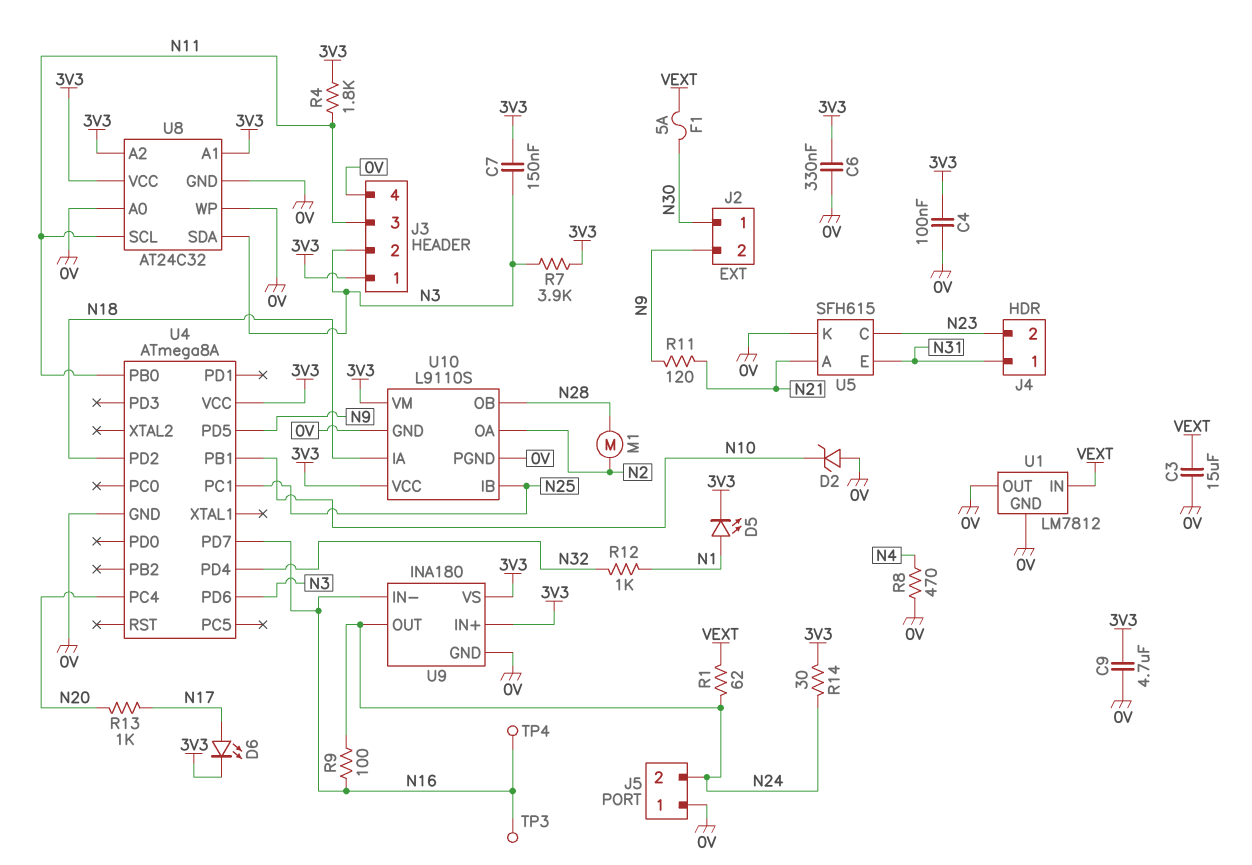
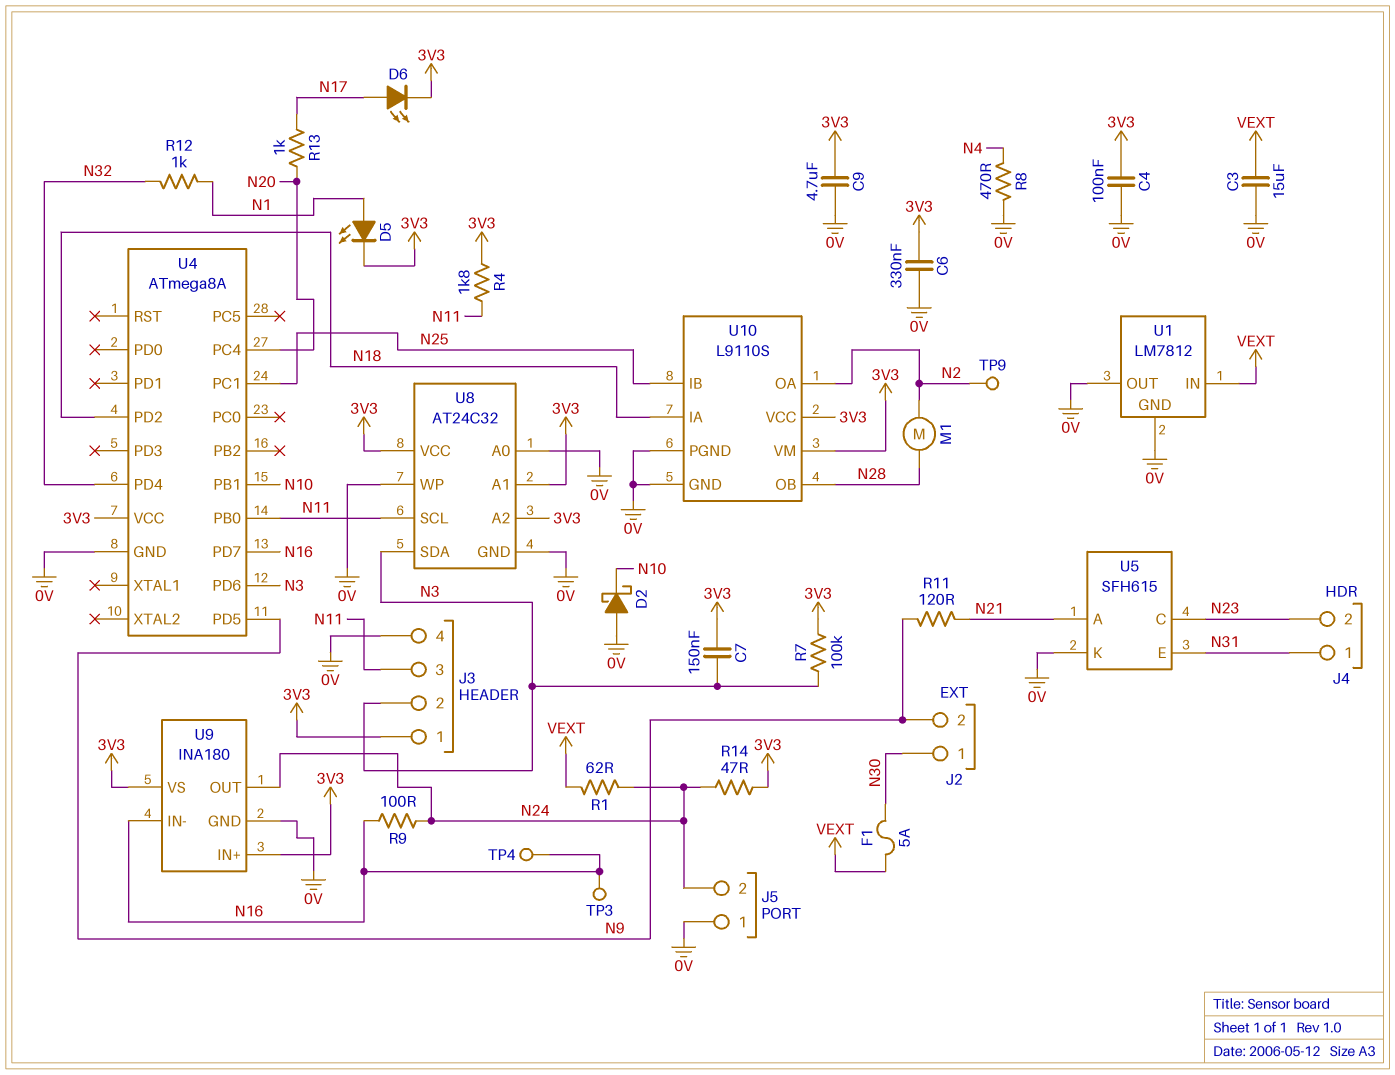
D2: zener (A 0V, K N10) -> schottky (A 0V, K N10)
R7: 3.9k (3V3, N3) -> 100k (3V3, N3)
R14: 30 (3V3, N24) -> 47 (3V3, N24)
TP9: none -> test point (N2)

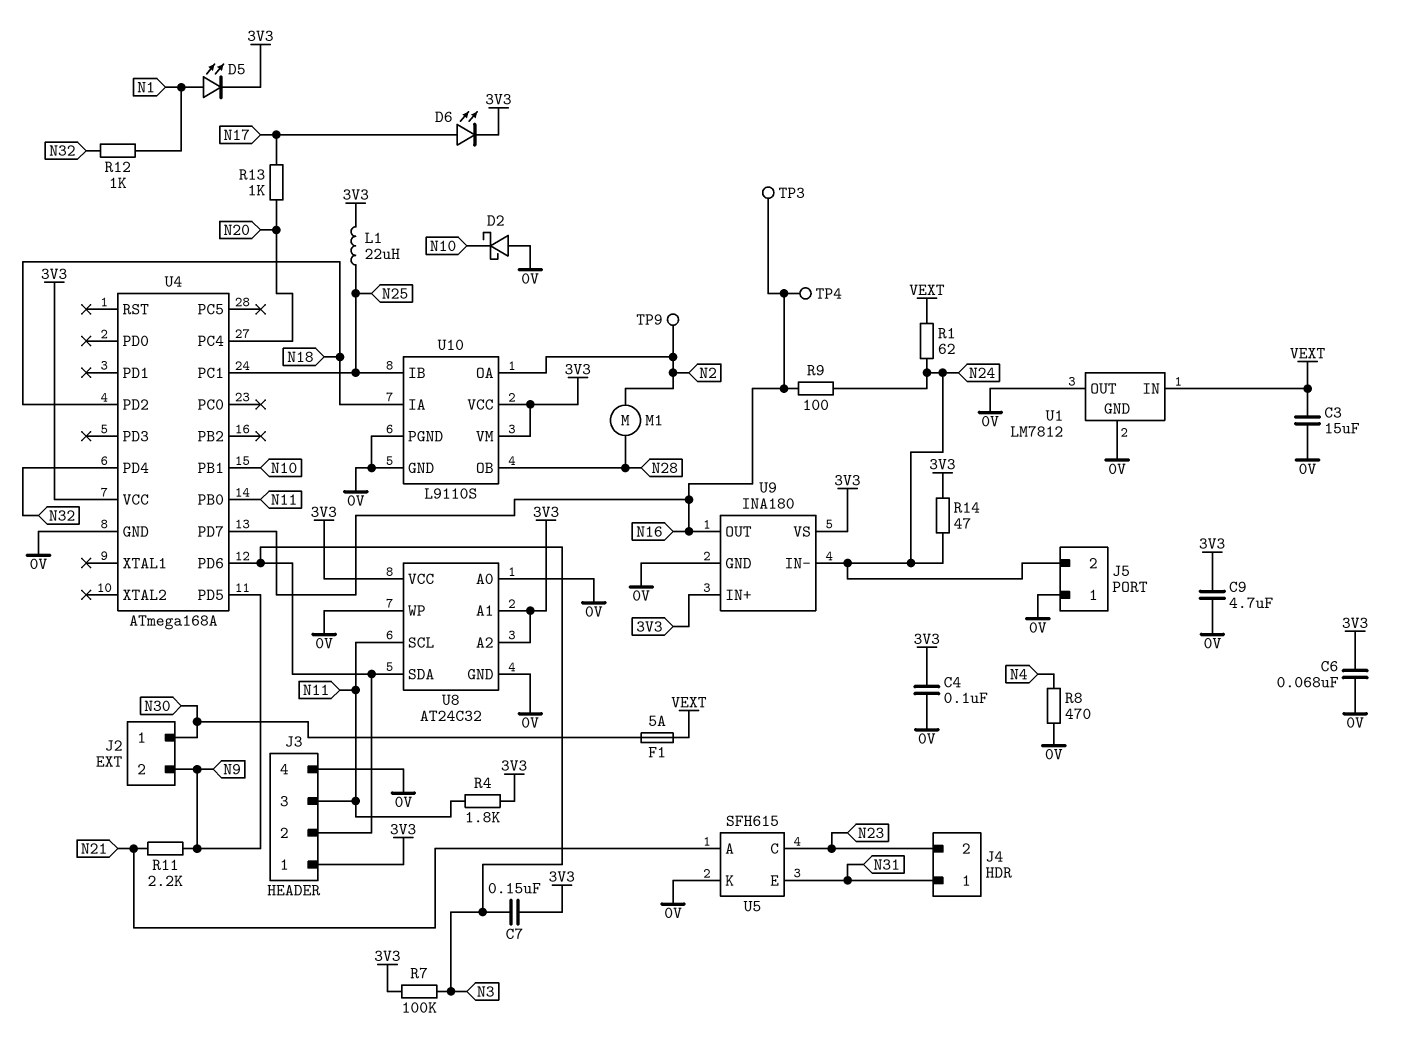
C6: 330nF (0V, 3V3) -> 68nF (0V, 3V3)
L1: none -> 22uH (3V3, N25)
R11: 120 (N9, N21) -> 2.2k (N9, N21)
U4: ATmega8A -> ATmega168A
U9 pin IN-: N16 -> N24
U9 pin OUT: N24 -> N16

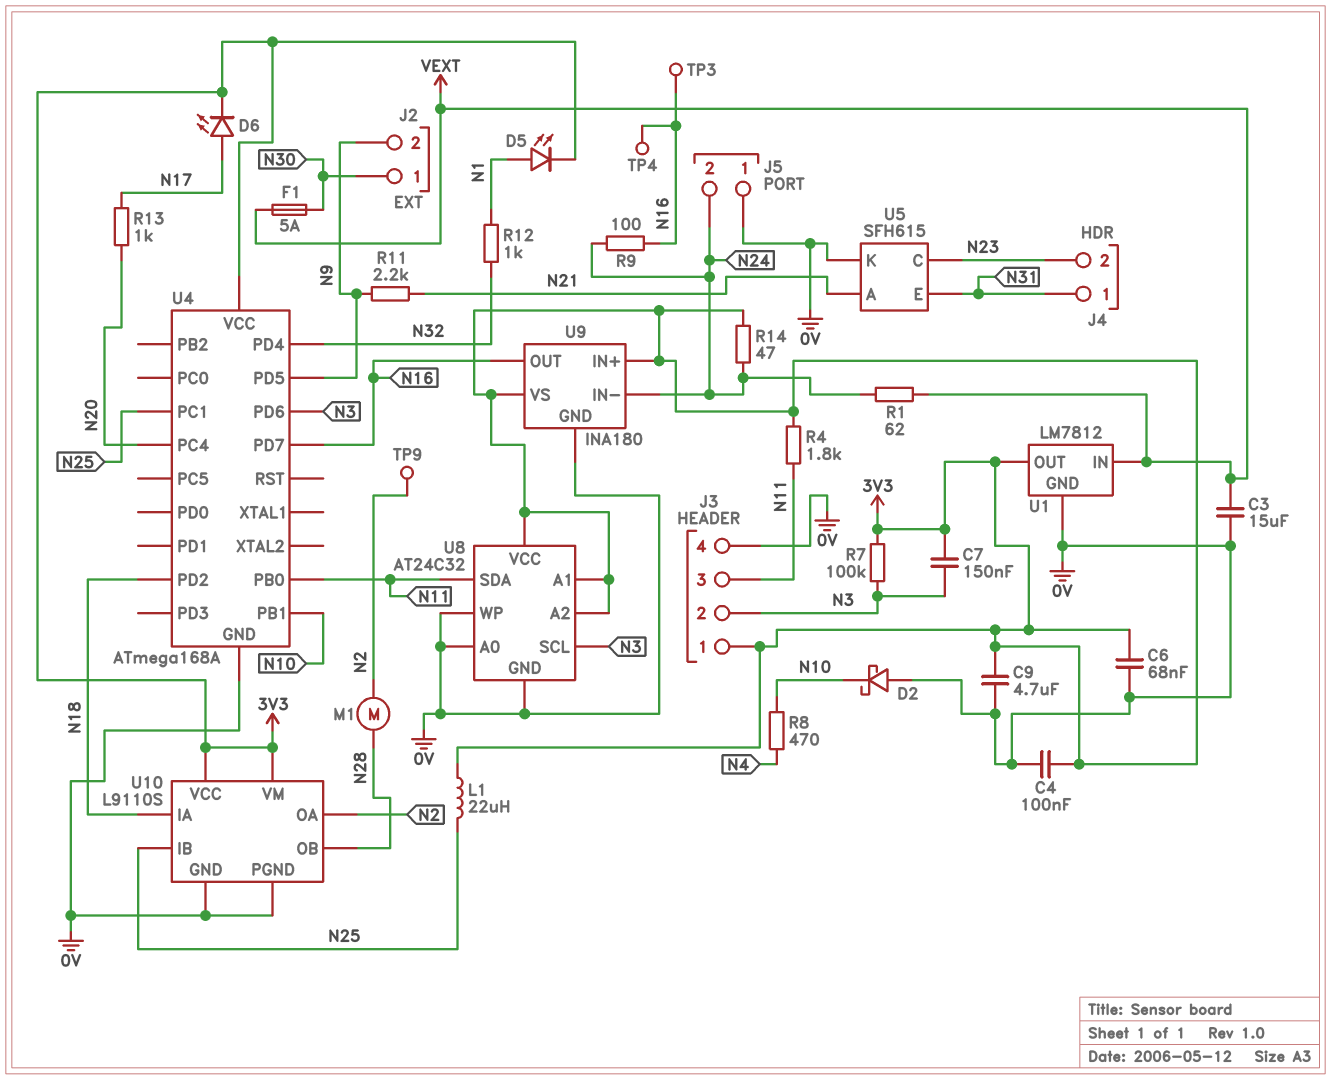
R8: 470 (0V, N4) -> 470 (N4, N10)
U1 pin OUT: 0V -> 3V3
U8 pin SCL: N11 -> N3
U8 pin SDA: N3 -> N11

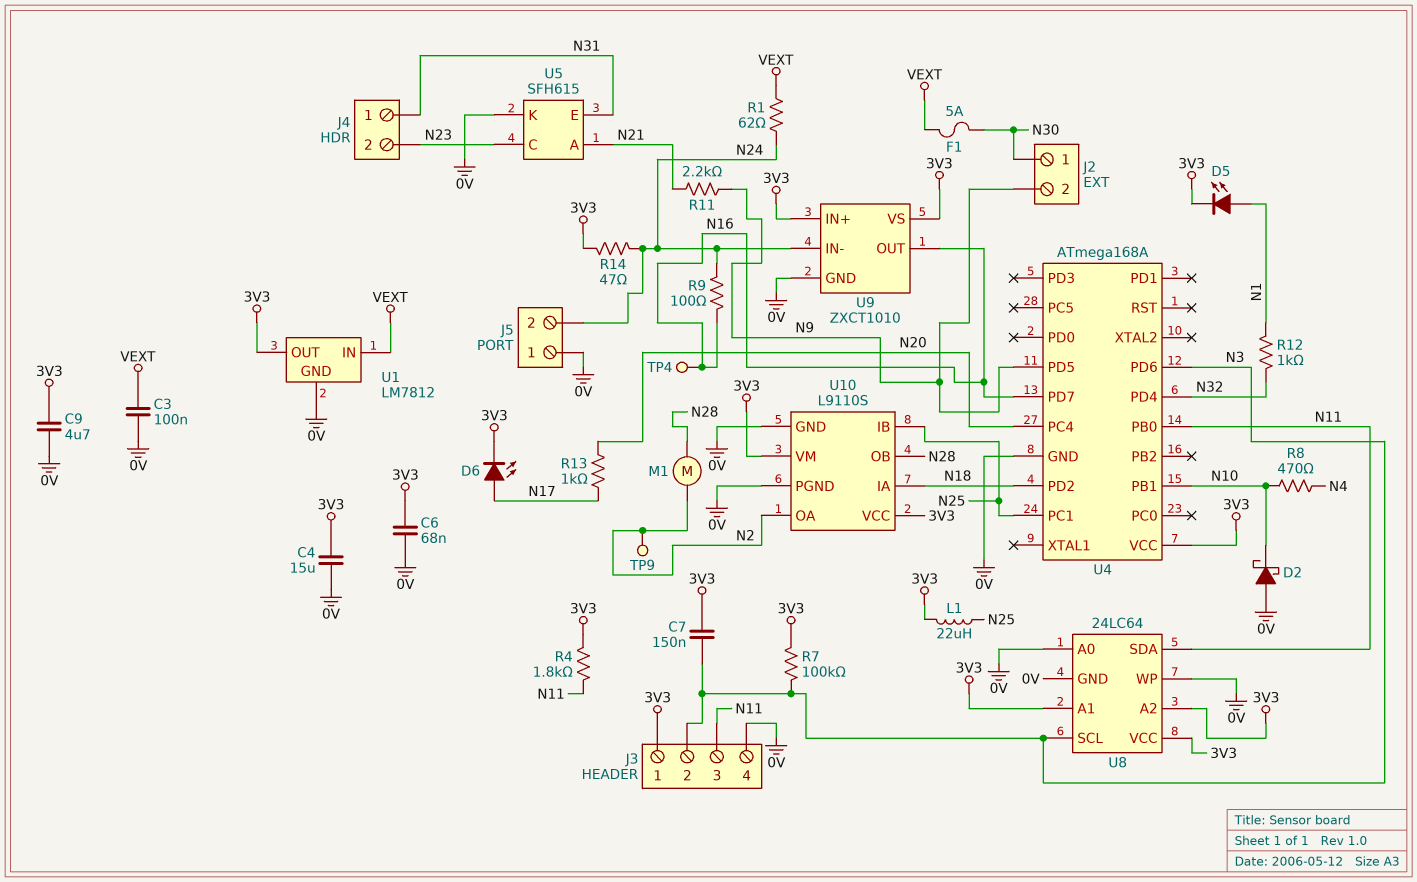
C3: 15uF (0V, VEXT) -> 100nF (0V, VEXT)
C4: 100nF (0V, 3V3) -> 15uF (0V, 3V3)
TP3: test point (N16) -> none
U8: AT24C32 -> 24LC64
U9: INA180 -> ZXCT1010

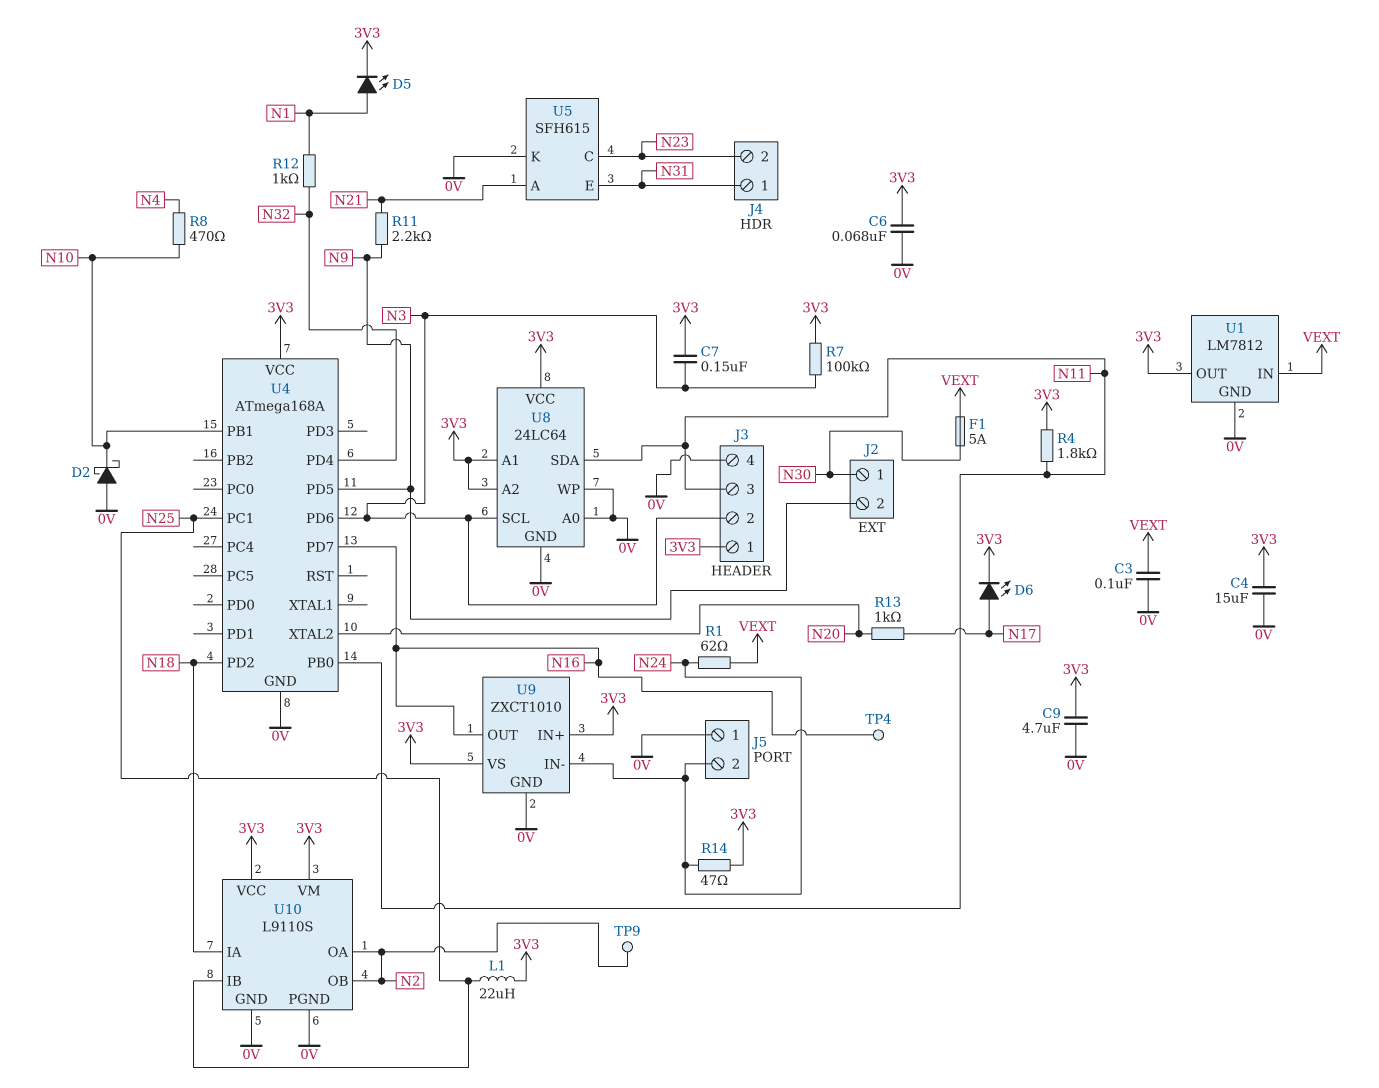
M1: motor (N2, N28) -> none
R9: 100 (N16, N24) -> none
U4 pin PC4: N20 -> none
U4 pin XTAL2: none -> N20
U10 pin OB: N28 -> N2

